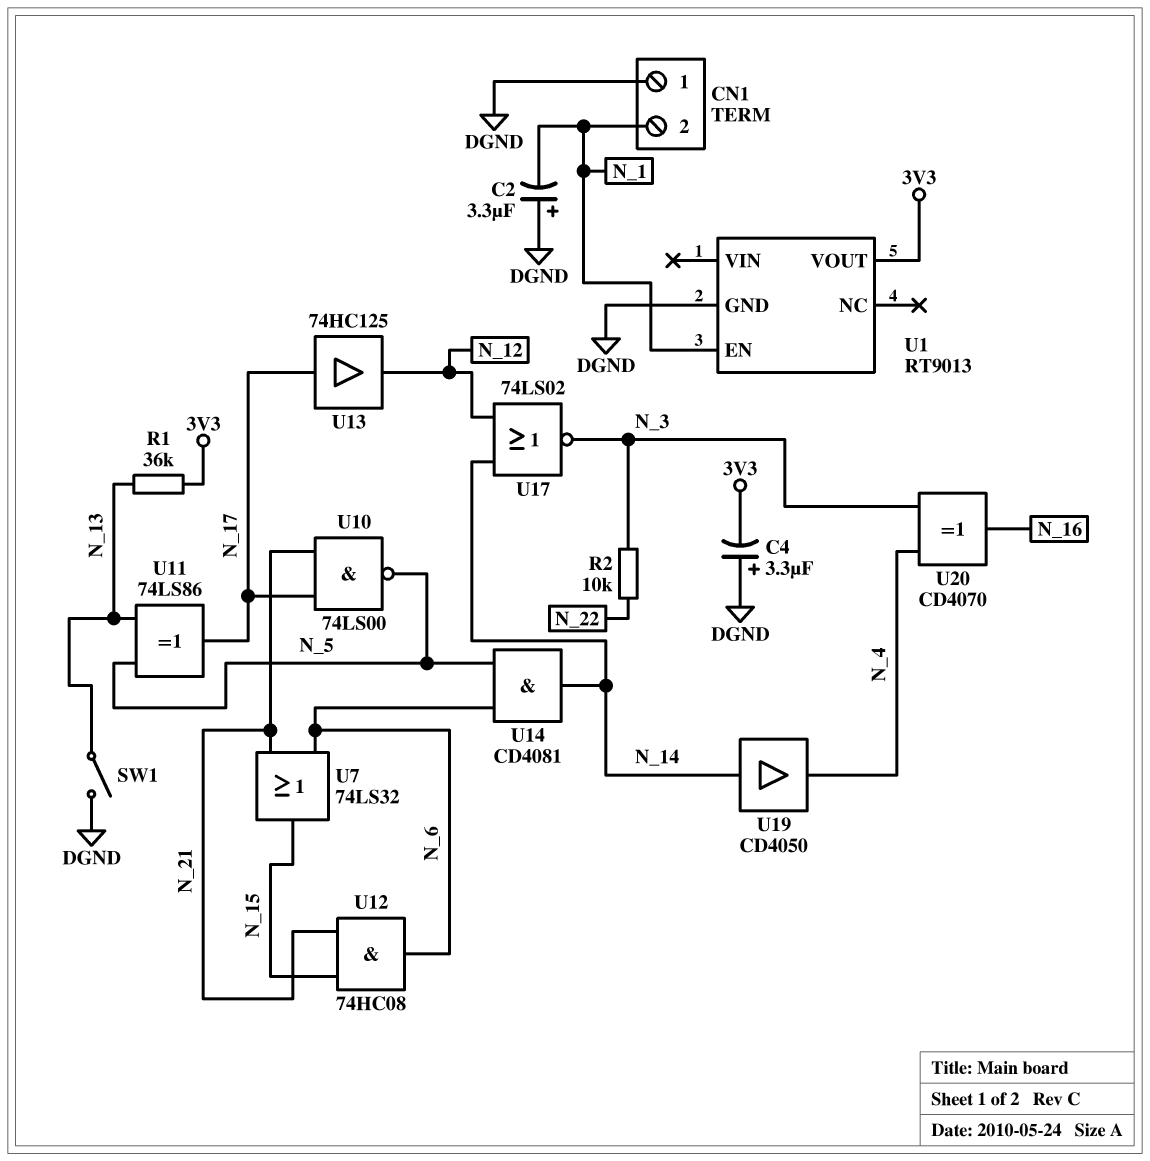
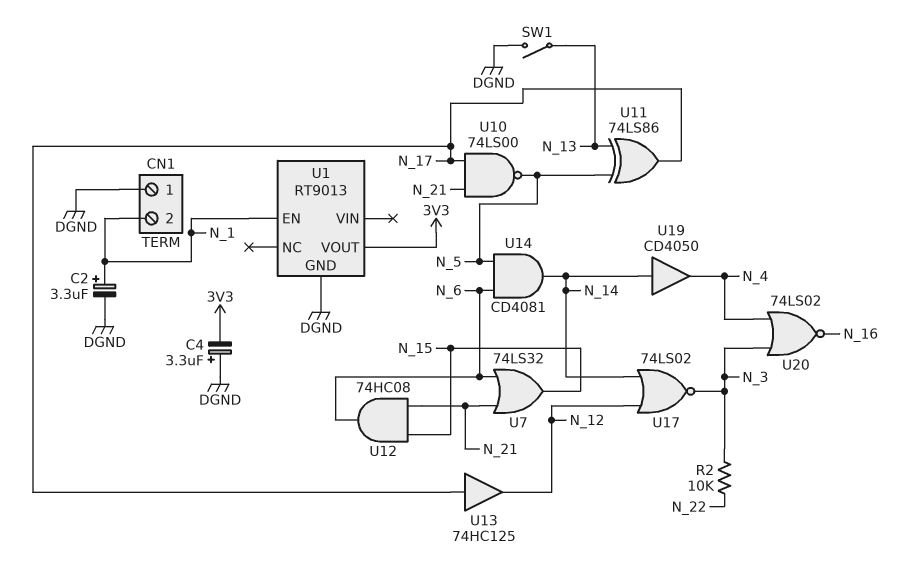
C2: 3.3uF (plus DGND, minus N_1) -> 3.3uF (plus N_1, minus DGND)
R1: 36k (3V3, N_13) -> none
U20: XOR CD4070 (in N_3, in N_4, out N_16) -> NOR 74LS02 (in N_3, in N_4, out N_16)

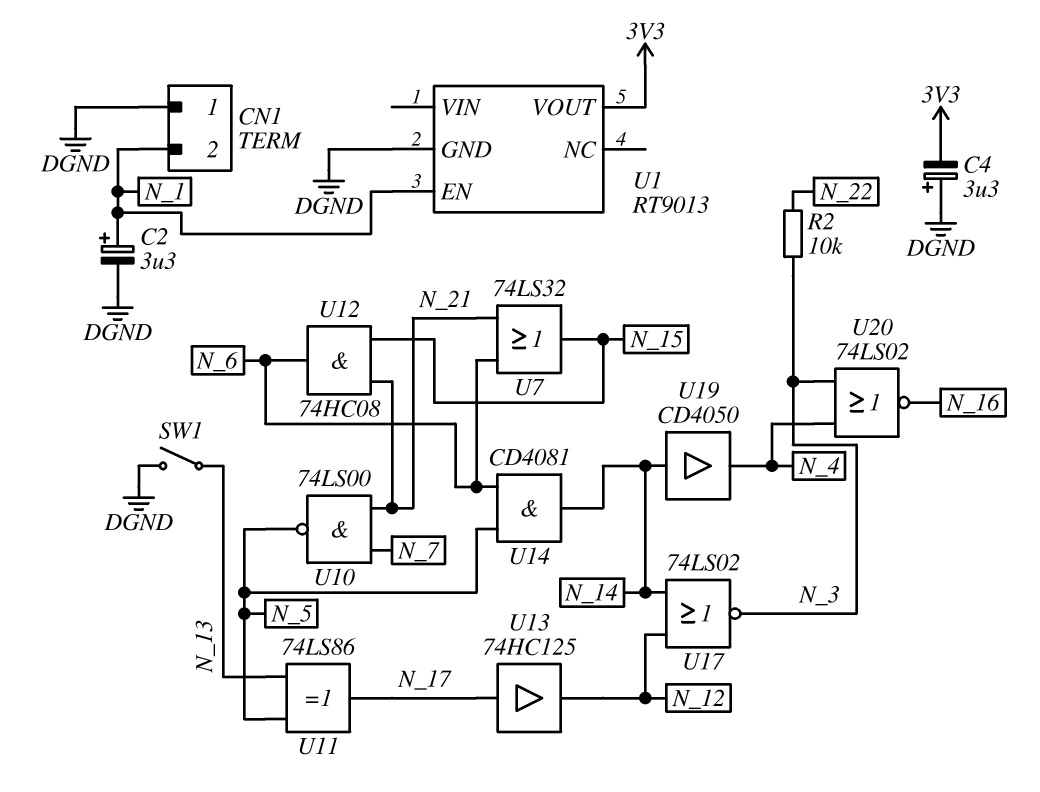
U10: NAND 74LS00 (in N_17, in N_21, out N_5) -> NAND 74LS00 (in N_7, in N_21, out N_5)

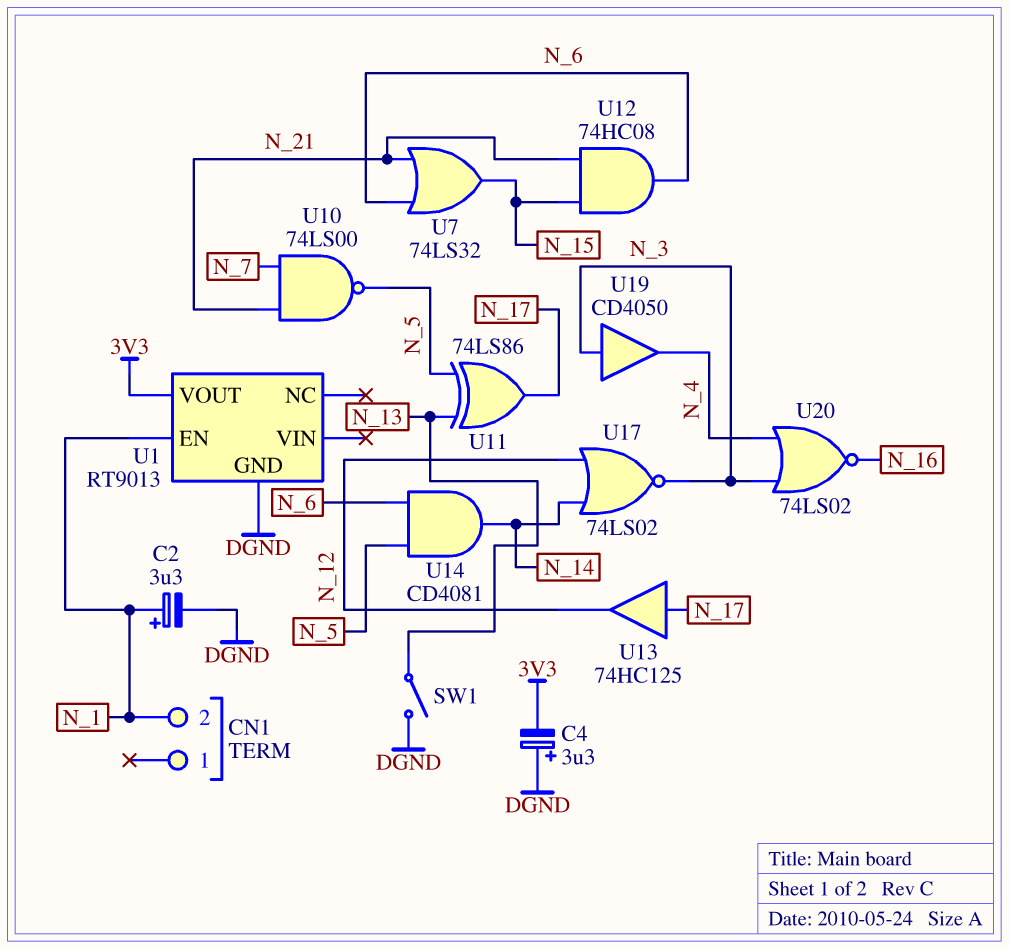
CN1 pin 1: DGND -> none
R2: 10k (N_3, N_22) -> none
U19: buffer CD4050 (in N_14, out N_4) -> buffer CD4050 (in N_3, out N_4)

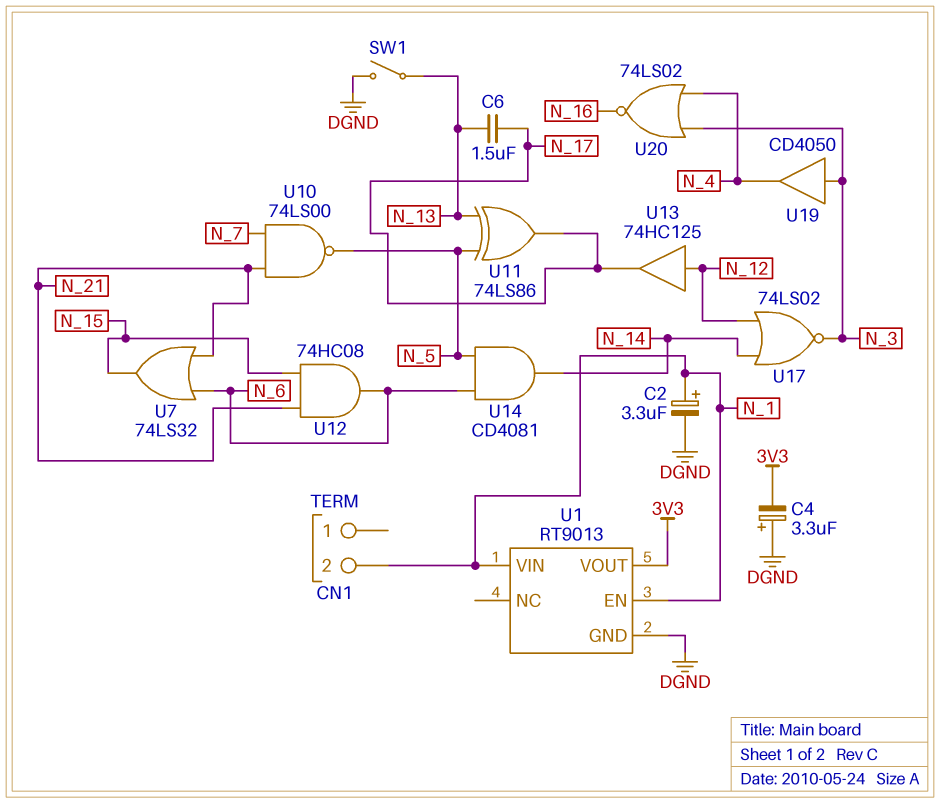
C6: none -> 1.5uF (N_13, N_17)
U1 pin VIN: none -> N_1
U13: buffer 74HC125 (in N_17, out N_12) -> buffer 74HC125 (in N_12, out N_17)

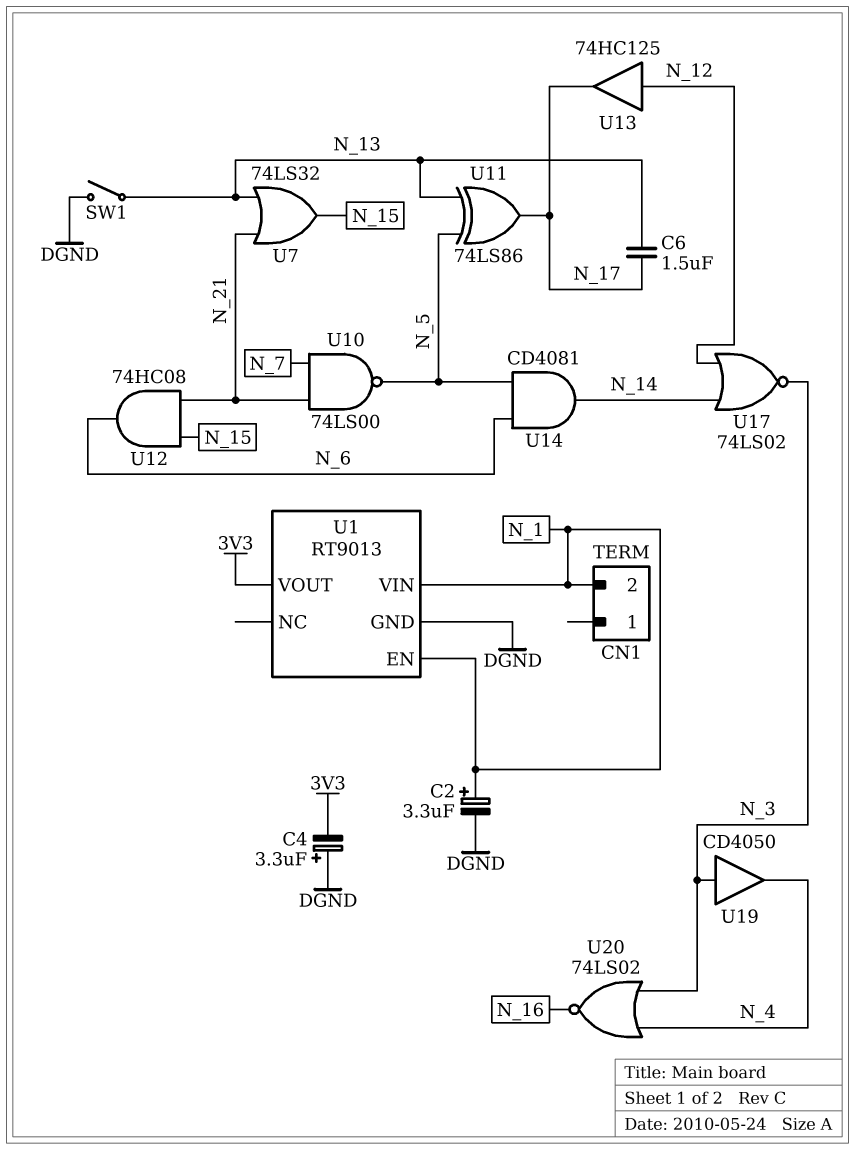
U7: OR 74LS32 (in N_6, in N_21, out N_15) -> OR 74LS32 (in N_13, in N_21, out N_15)

